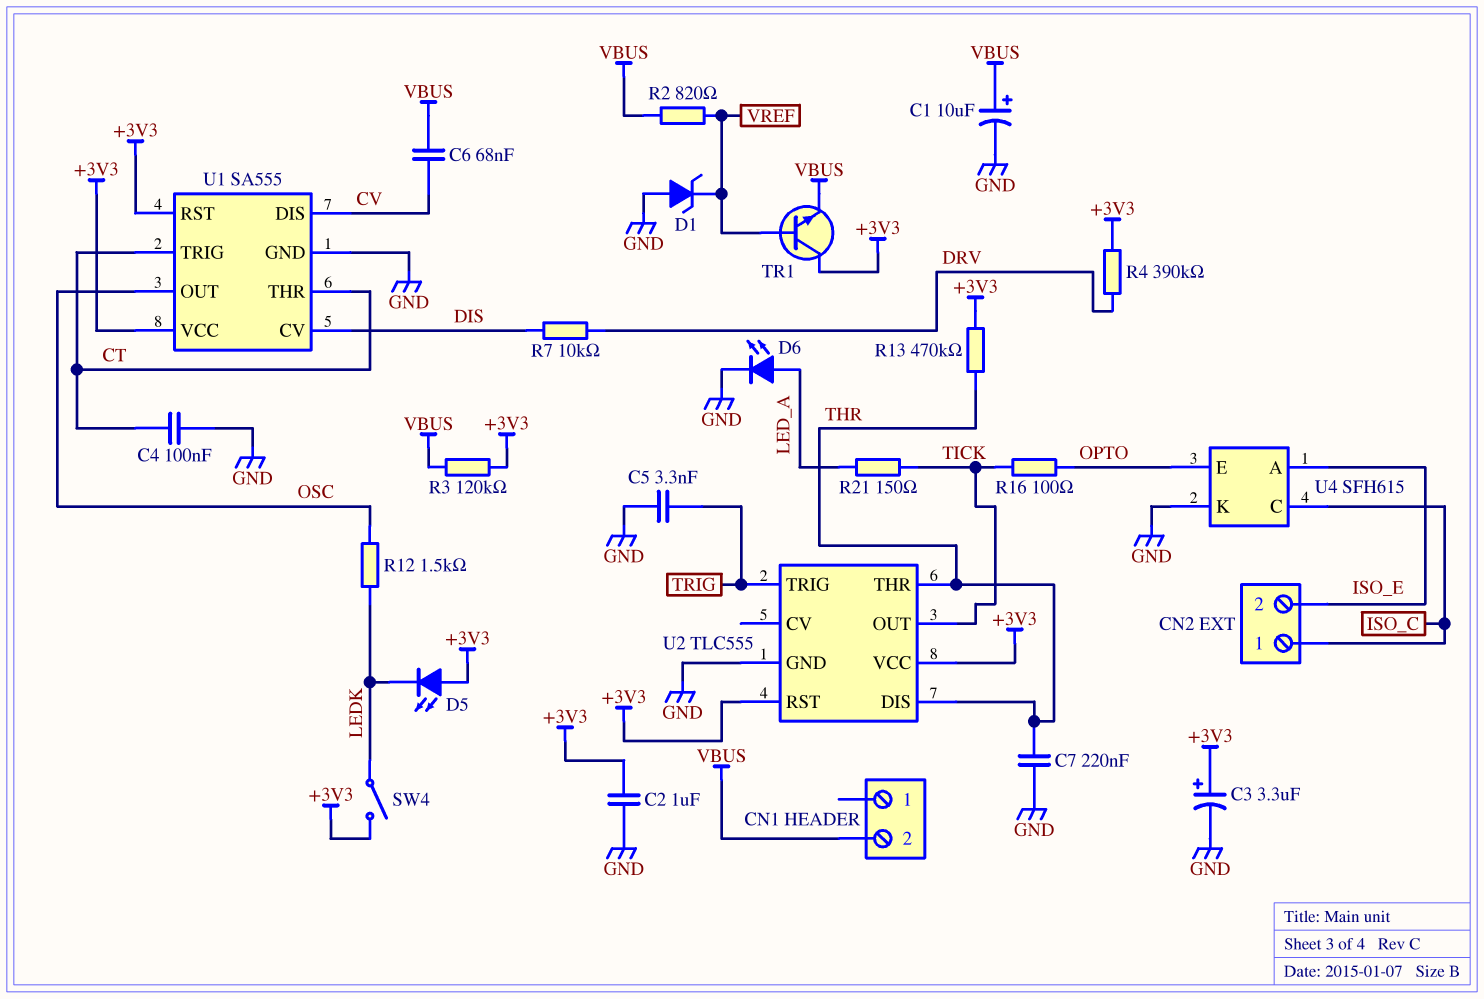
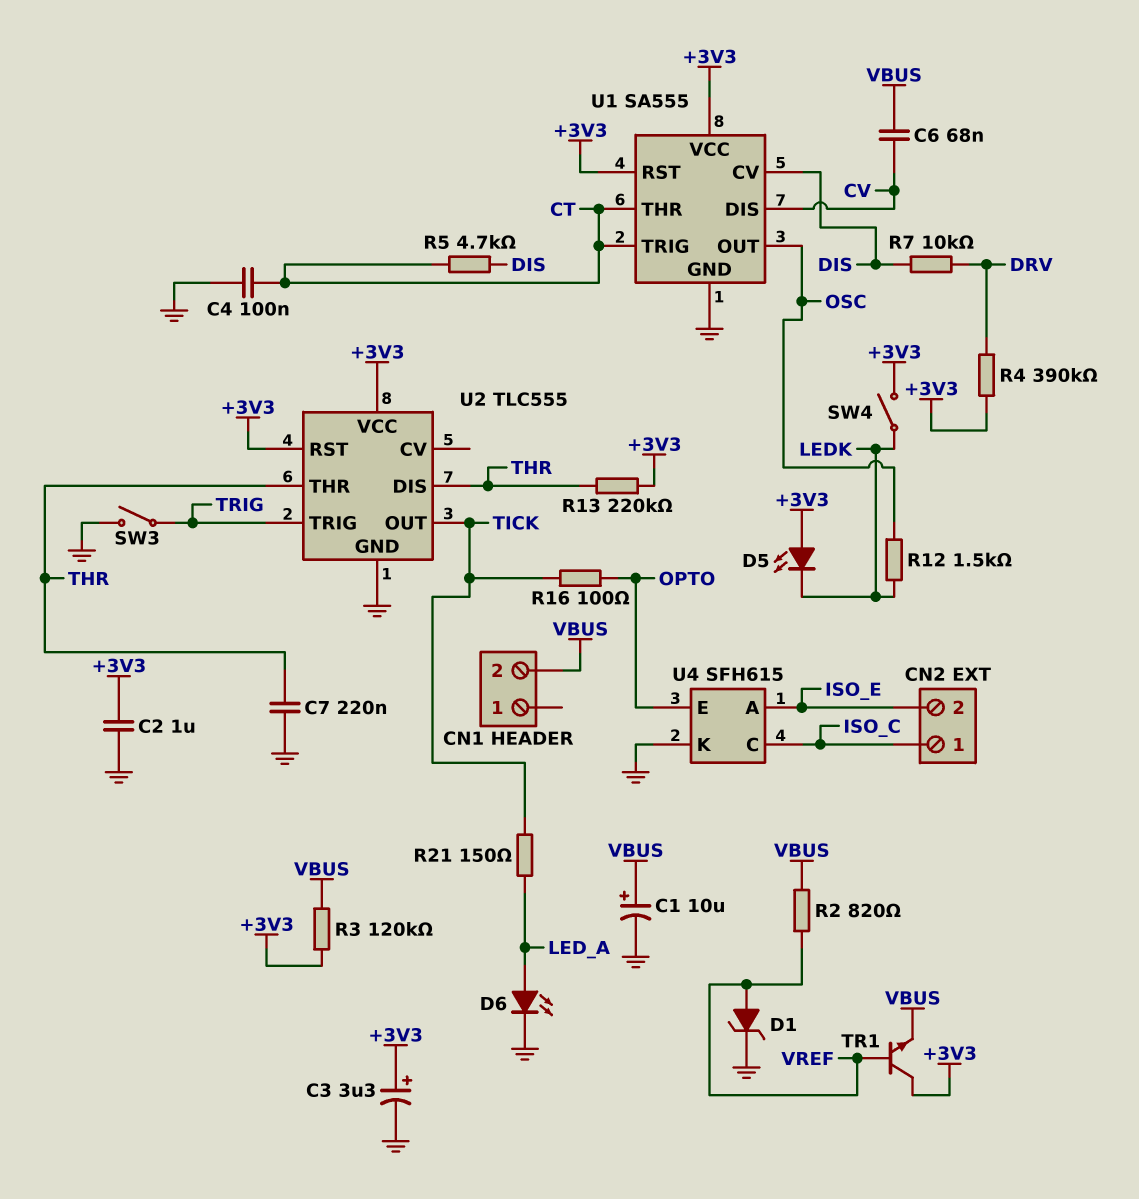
C5: 3.3nF (GND, TRIG) -> none
D1: zener (A GND, K VREF) -> zener (A VREF, K GND)
R5: none -> 4.7k (CT, DIS)
R13: 470k (+3V3, THR) -> 220k (+3V3, THR)
SW3: none -> switch (GND, TRIG)

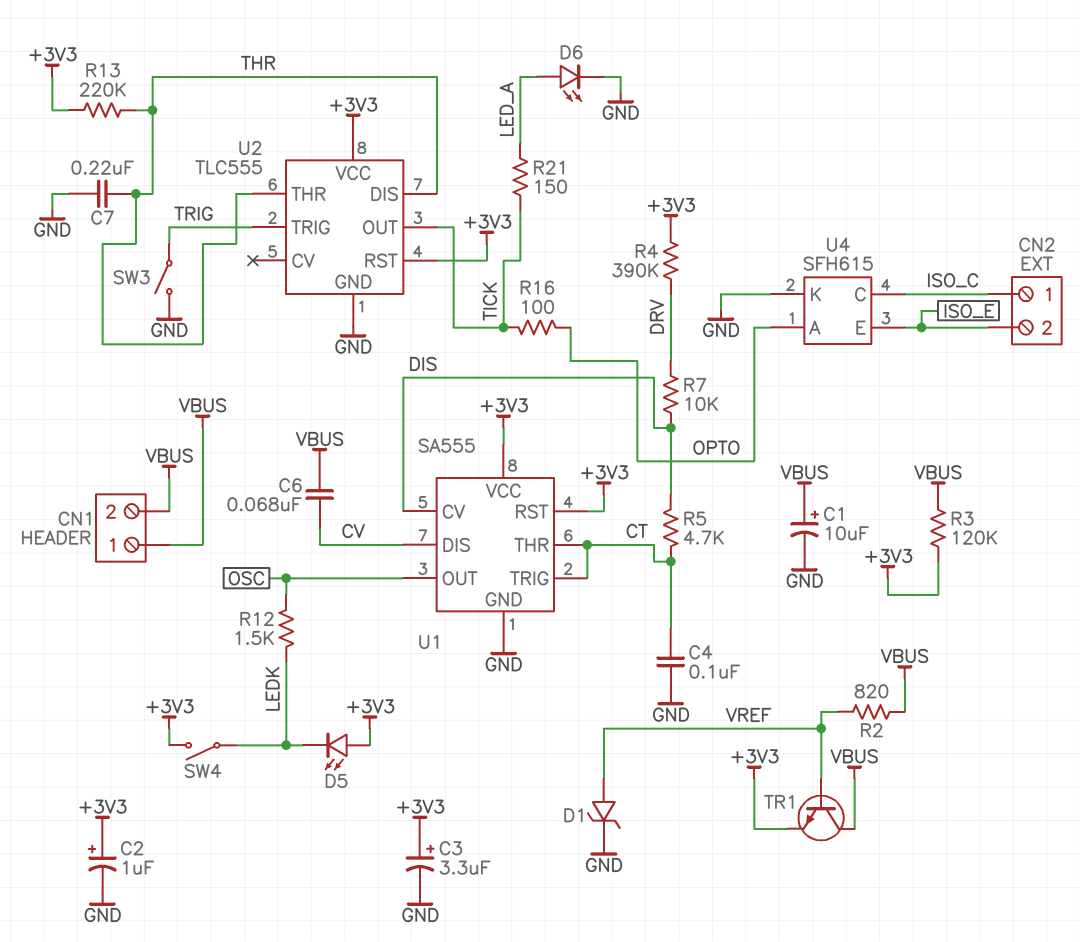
C2: 1uF (+3V3, GND) -> 1uF (plus +3V3, minus GND)
CN1 pin 1: none -> VBUS
TR1: NPN (B VREF, C +3V3, E VBUS) -> NPN (B VREF, C VBUS, E +3V3)
U4 pin A: ISO_E -> OPTO
U4 pin E: OPTO -> ISO_E

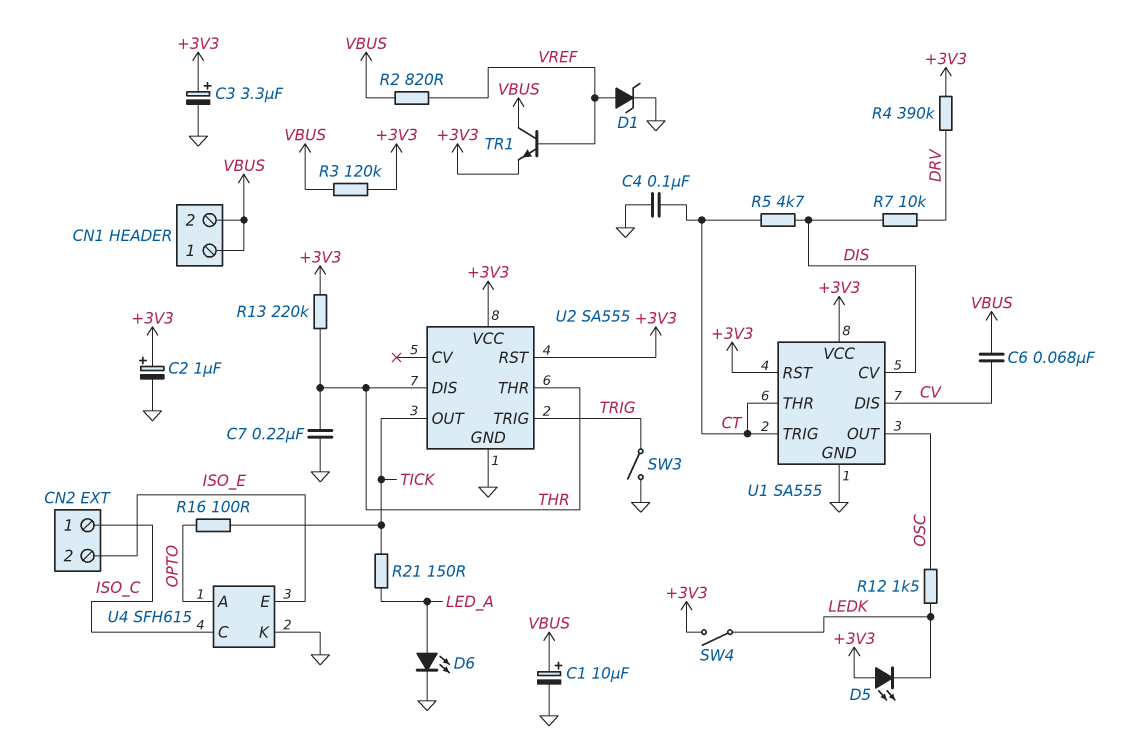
U2: TLC555 -> SA555

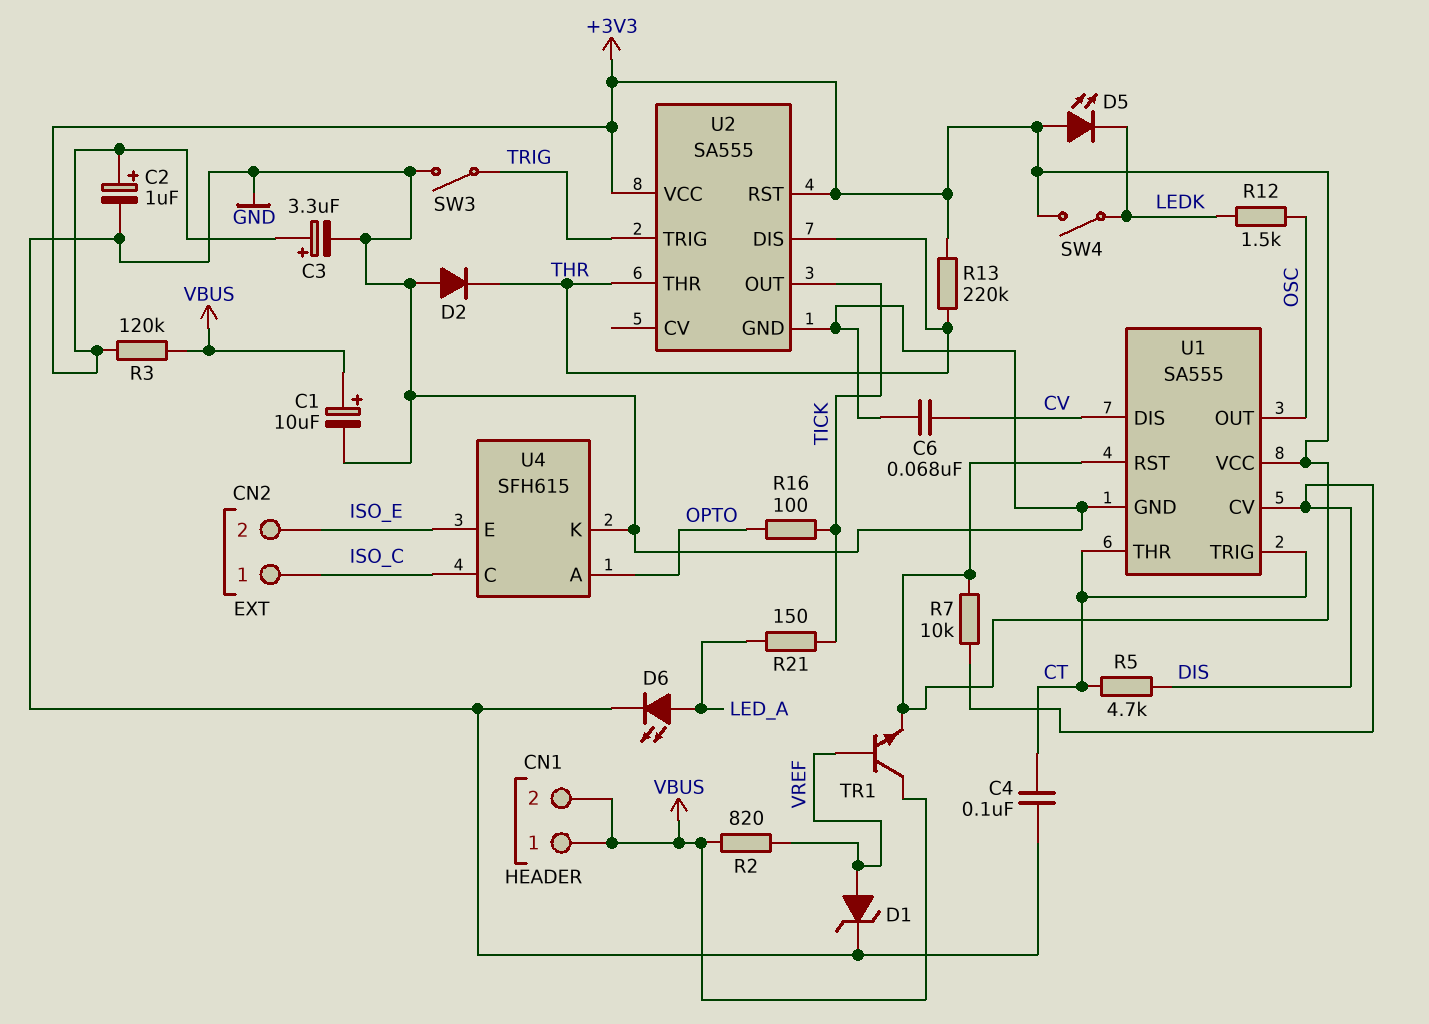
C6: 68nF (CV, VBUS) -> 68nF (CV, GND)
C7: 220nF (GND, THR) -> none
D2: none -> diode (A GND, K THR)
R4: 390k (+3V3, DRV) -> none
R7: 10k (DIS, DRV) -> 10k (+3V3, DIS)

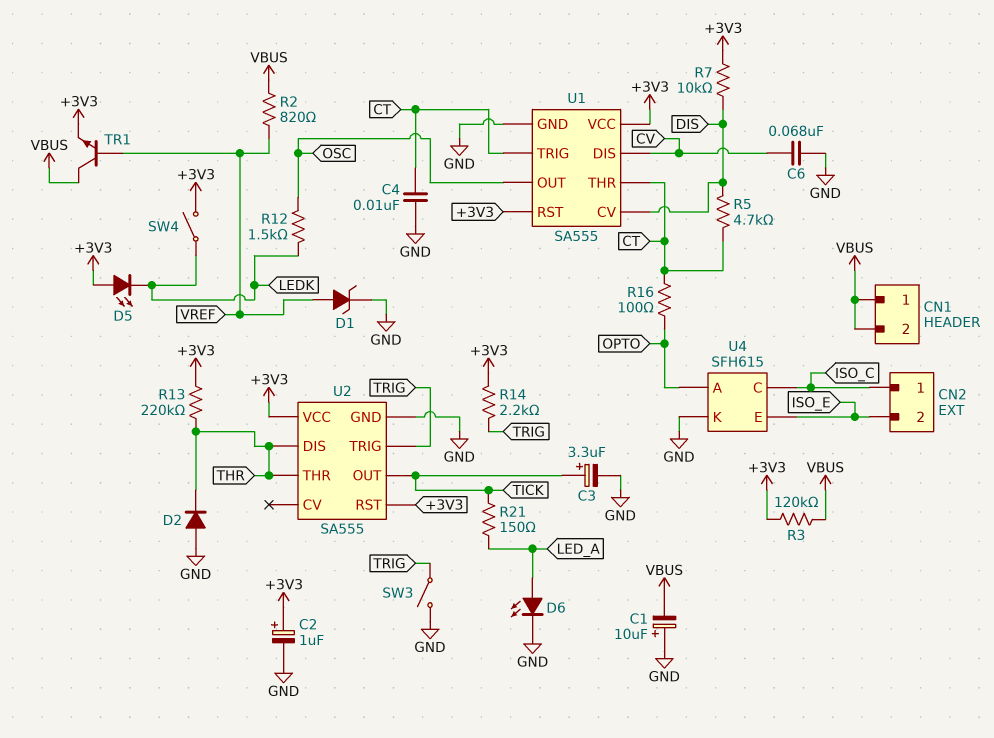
C1: 10uF (plus VBUS, minus GND) -> 10uF (plus GND, minus VBUS)
C3: 3.3uF (plus +3V3, minus GND) -> 3.3uF (plus TICK, minus GND)
C4: 100nF (CT, GND) -> 10nF (CT, GND)
R14: none -> 2.2k (+3V3, TRIG)
R16: 100 (OPTO, TICK) -> 100 (CT, OPTO)

